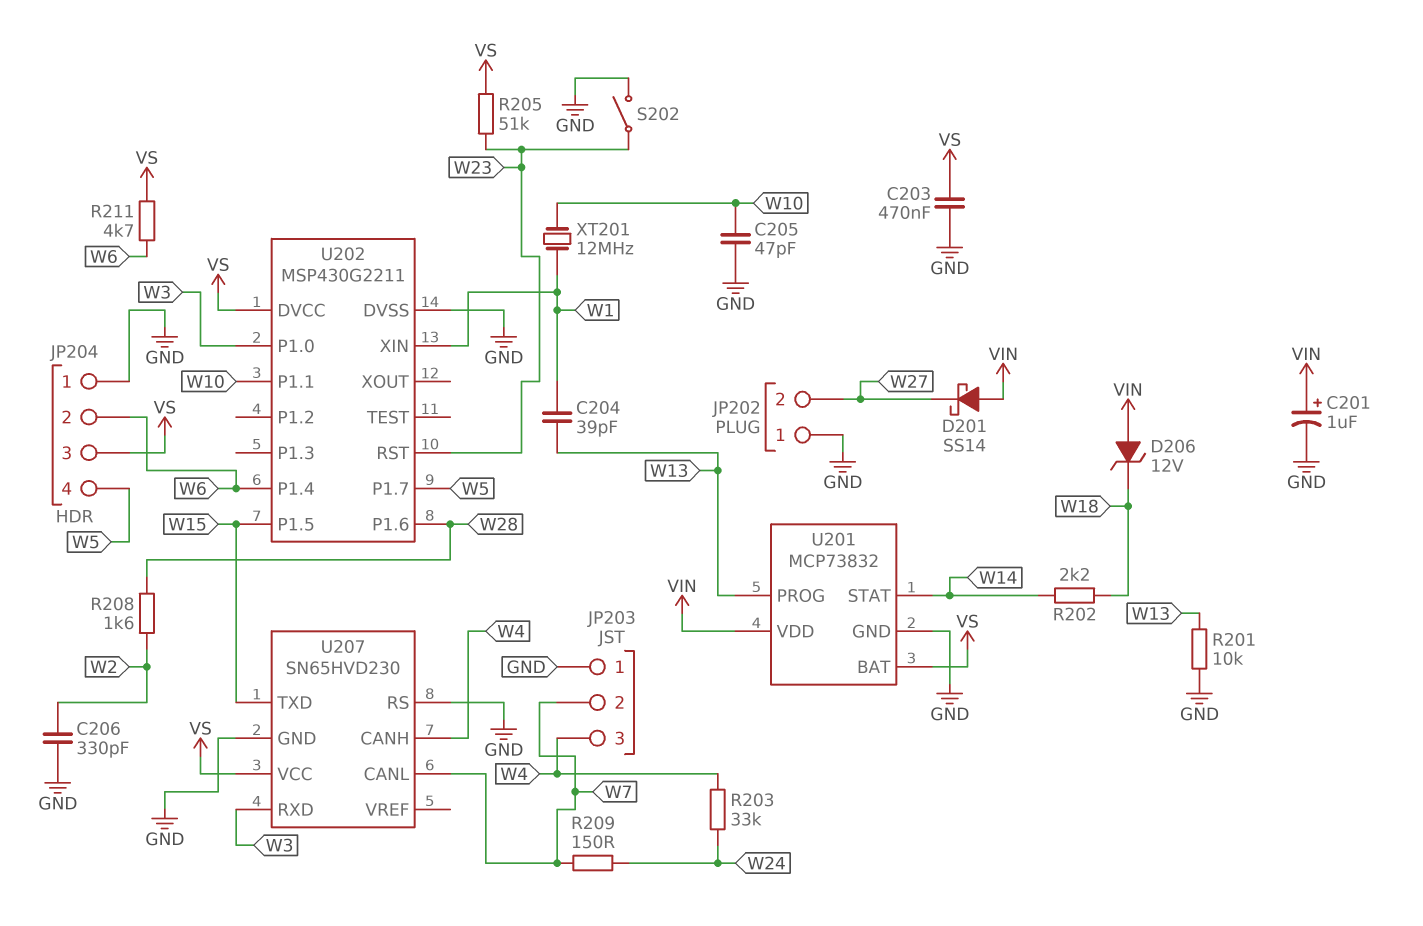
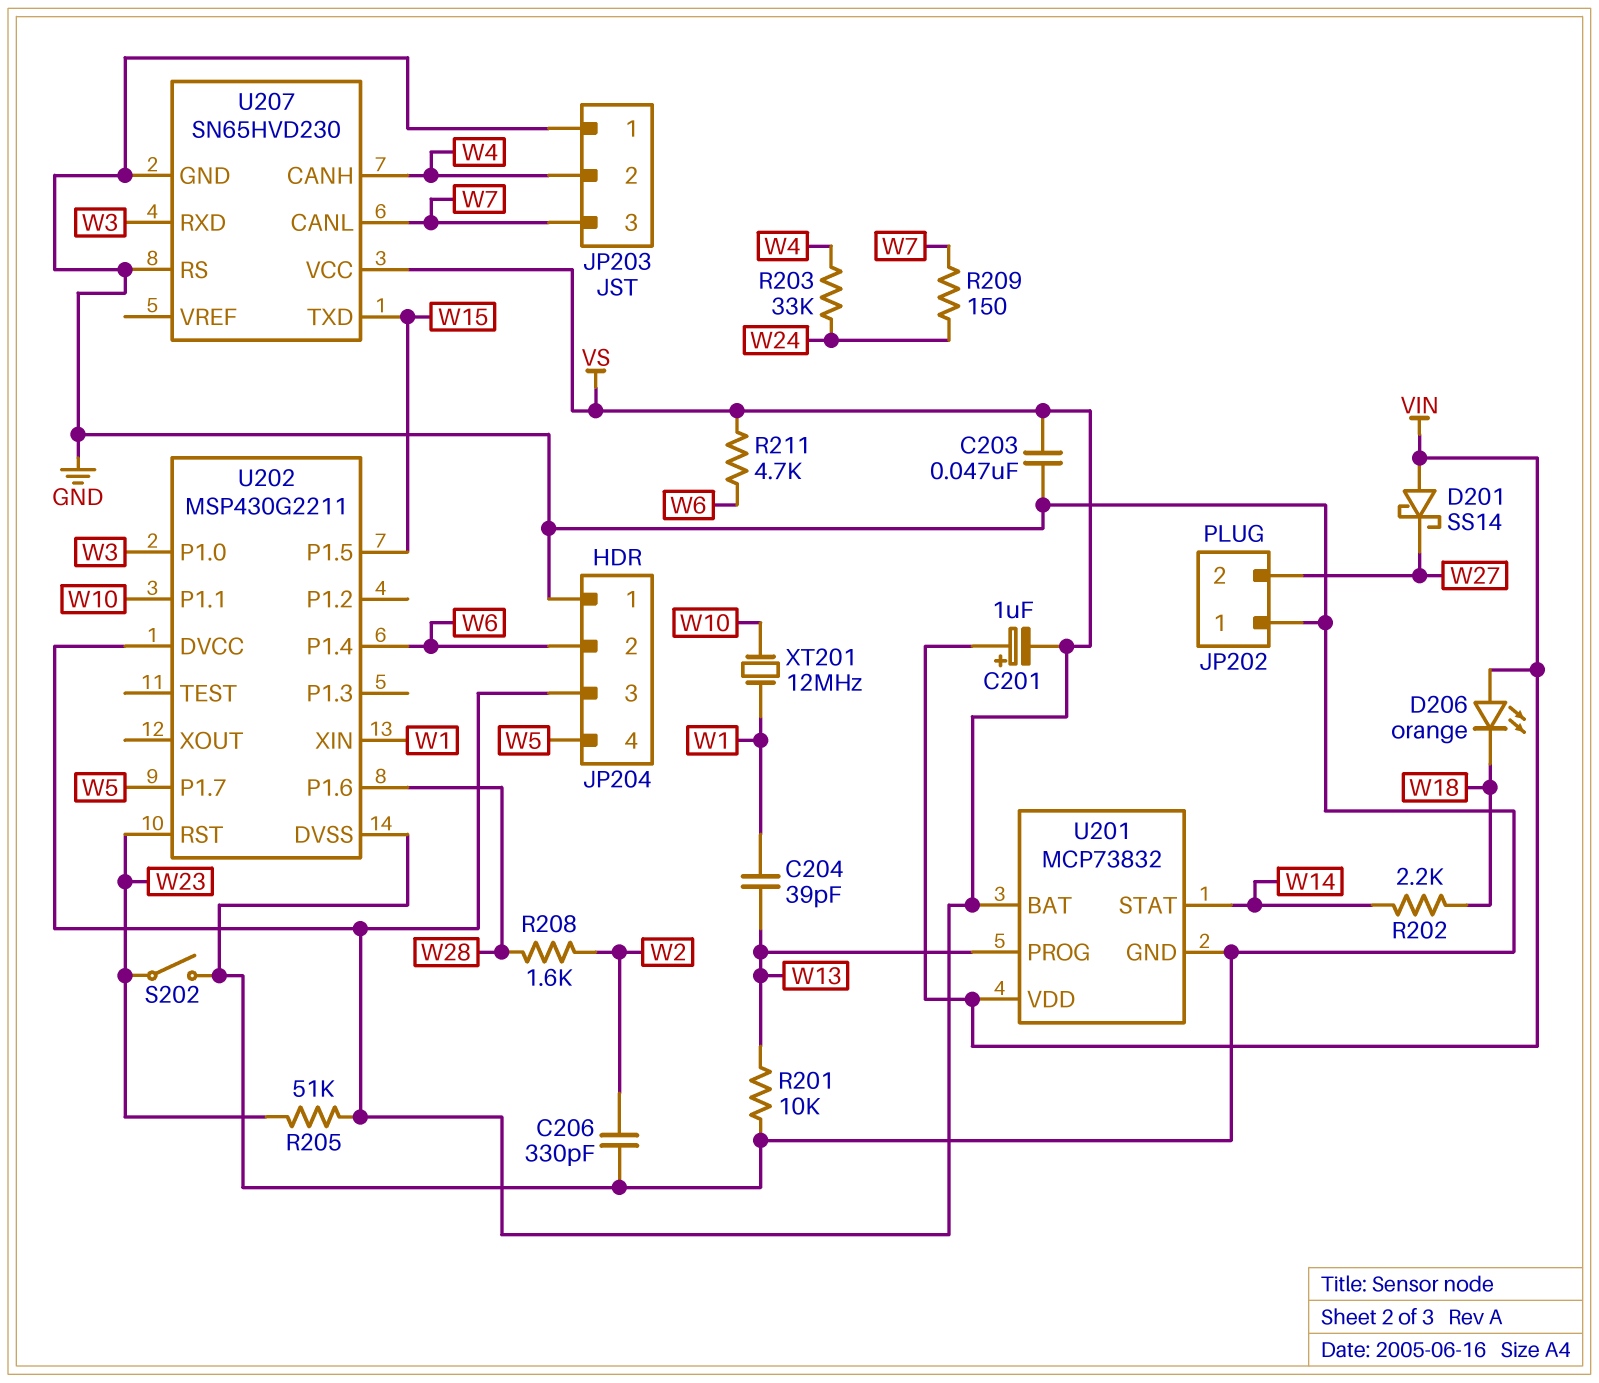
C201: 1uF (plus VIN, minus GND) -> 1uF (plus VIN, minus VS)
C203: 470nF (GND, VS) -> 47nF (GND, VS)
C205: 47pF (GND, W10) -> none
D206: zener 12V (A VIN, K W18) -> LED orange (A VIN, K W18)
JP203 pin 2: W7 -> W4
JP203 pin 3: W4 -> W7

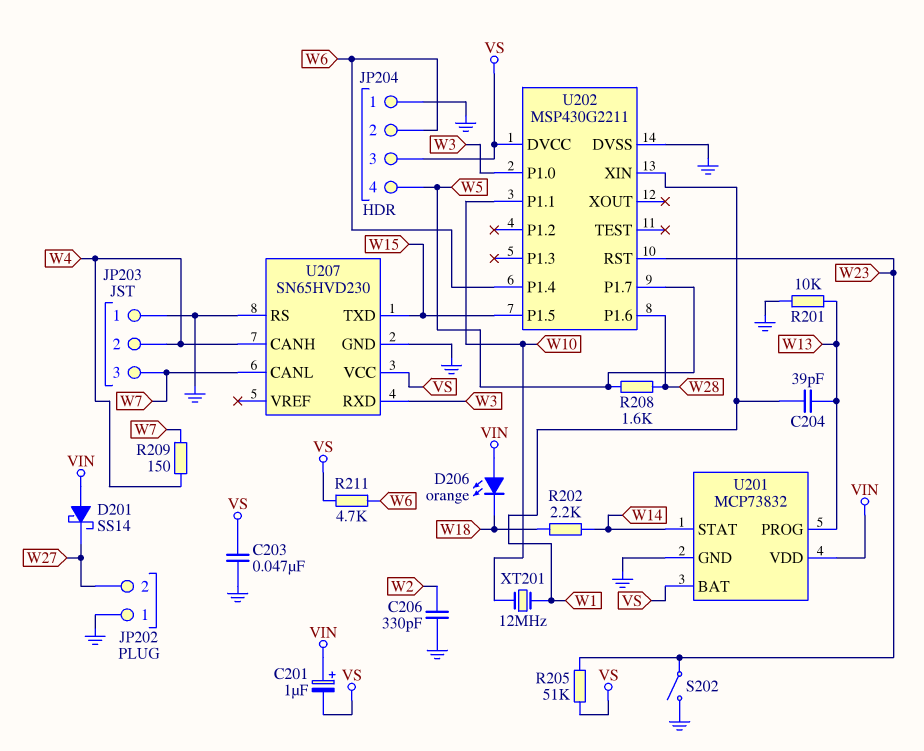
R203: 33k (W4, W24) -> none
R208: 1.6k (W2, W28) -> 1.6k (W5, W28)
R209: 150 (W7, W24) -> 150 (W4, W7)

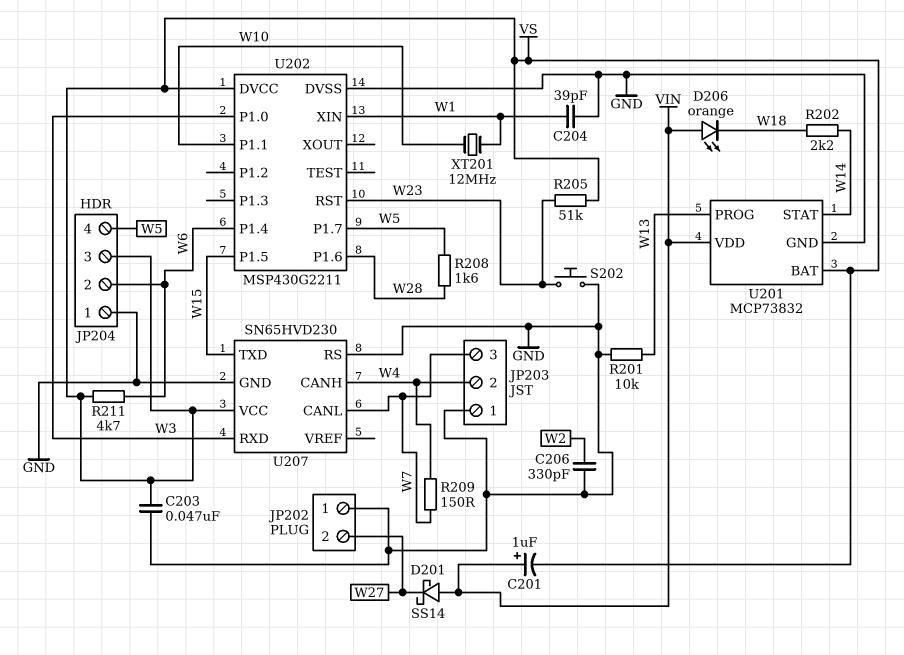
C204: 39pF (W1, W13) -> 39pF (GND, W1)
S202: switch (GND, W23) -> button (GND, W23)

